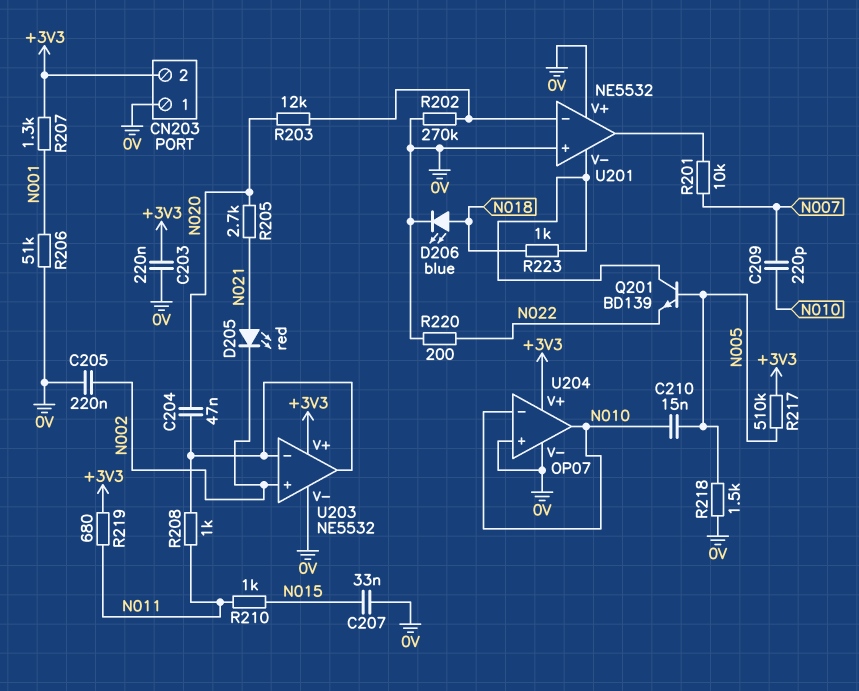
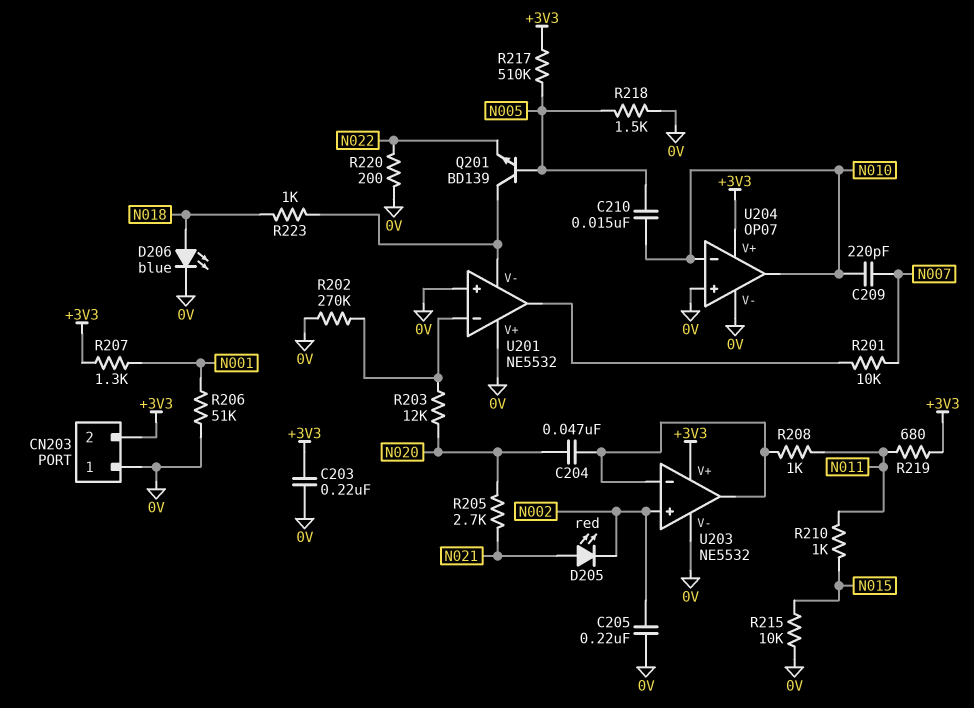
C207: 33nF (0V, N015) -> none
R215: none -> 10k (0V, N015)

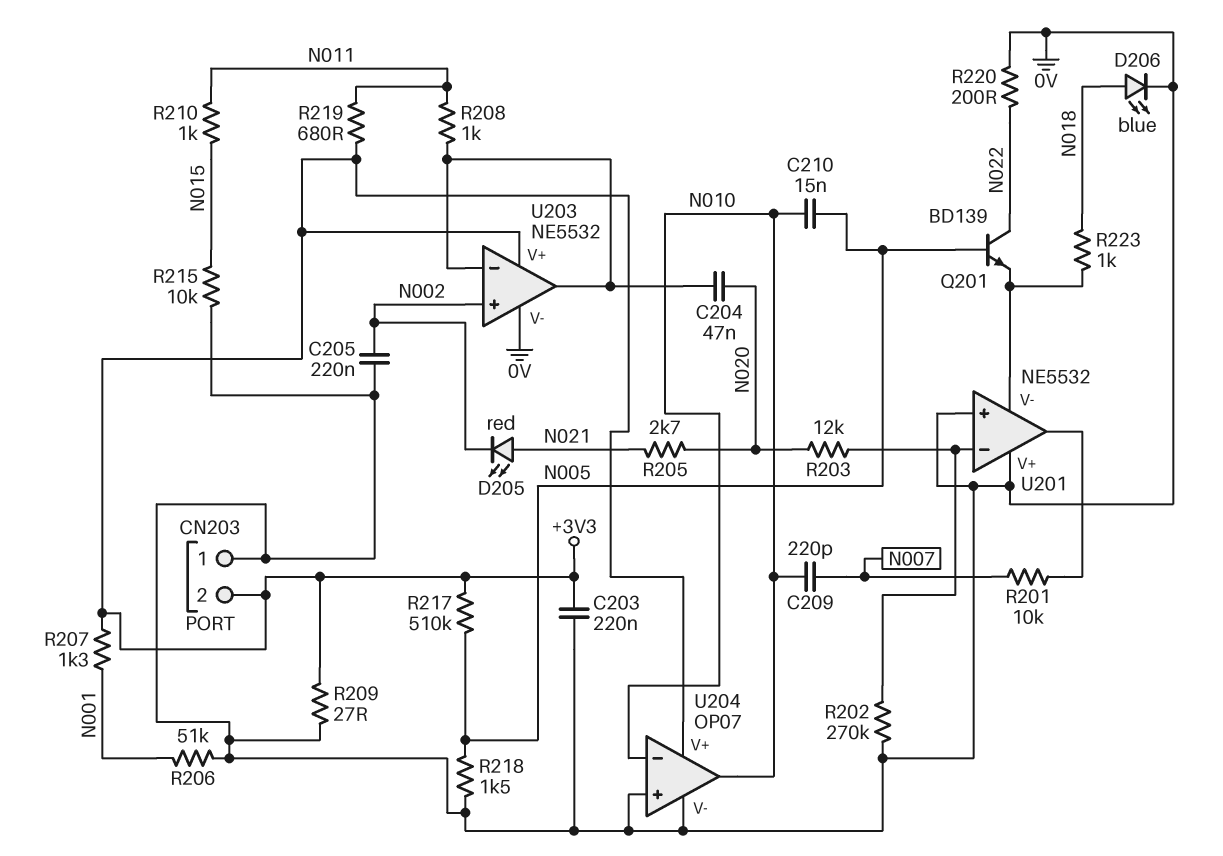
Q201: NPN BD139 (B N005, C U201/V-, E N022) -> NPN BD139 (B N005, C N022, E U201/V-)
R209: none -> 27 (+3V3, 0V)

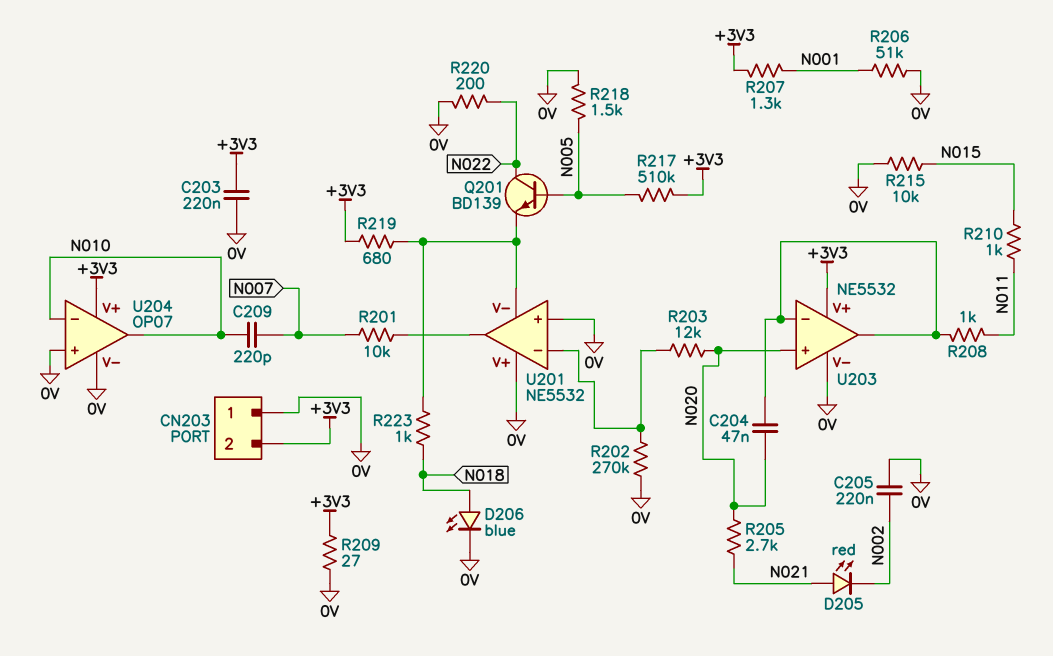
C210: 15nF (N005, N010) -> none
R219: 680 (+3V3, N011) -> 680 (+3V3, U201/V-)
U203 pin in+: N002 -> N020

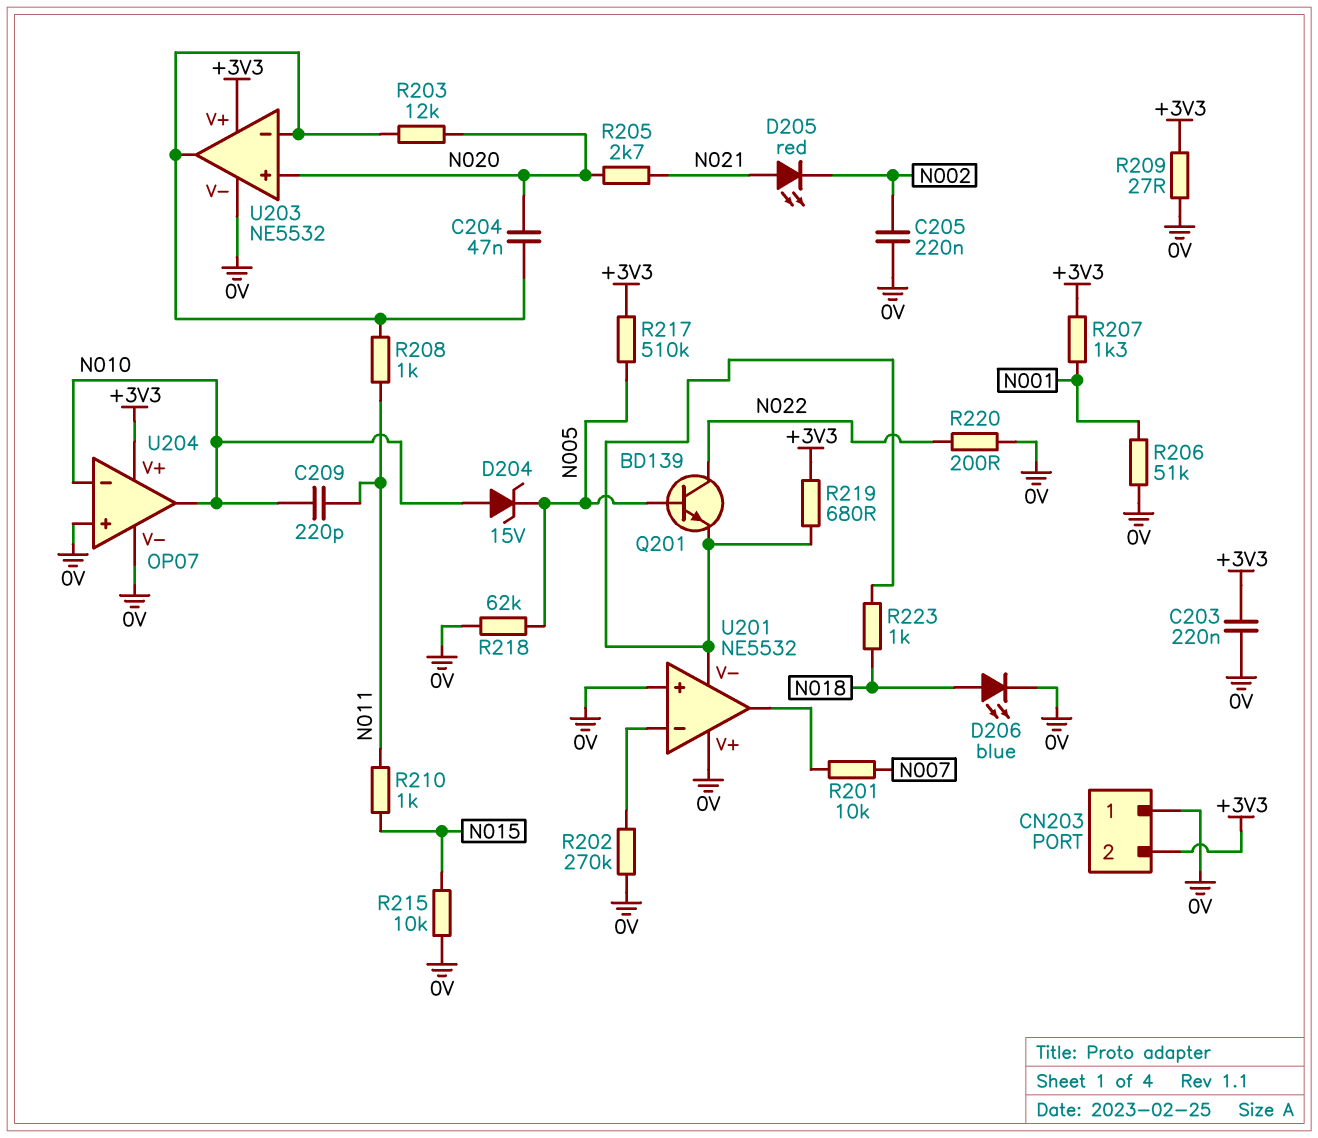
C209: 220pF (N007, N010) -> 220pF (N010, N011)
D204: none -> zener 15V (A N010, K N005)
R203: 12k (N020, U201/in-) -> 12k (N020, U203/in-)
R218: 1.5k (0V, N005) -> 62k (0V, N005)

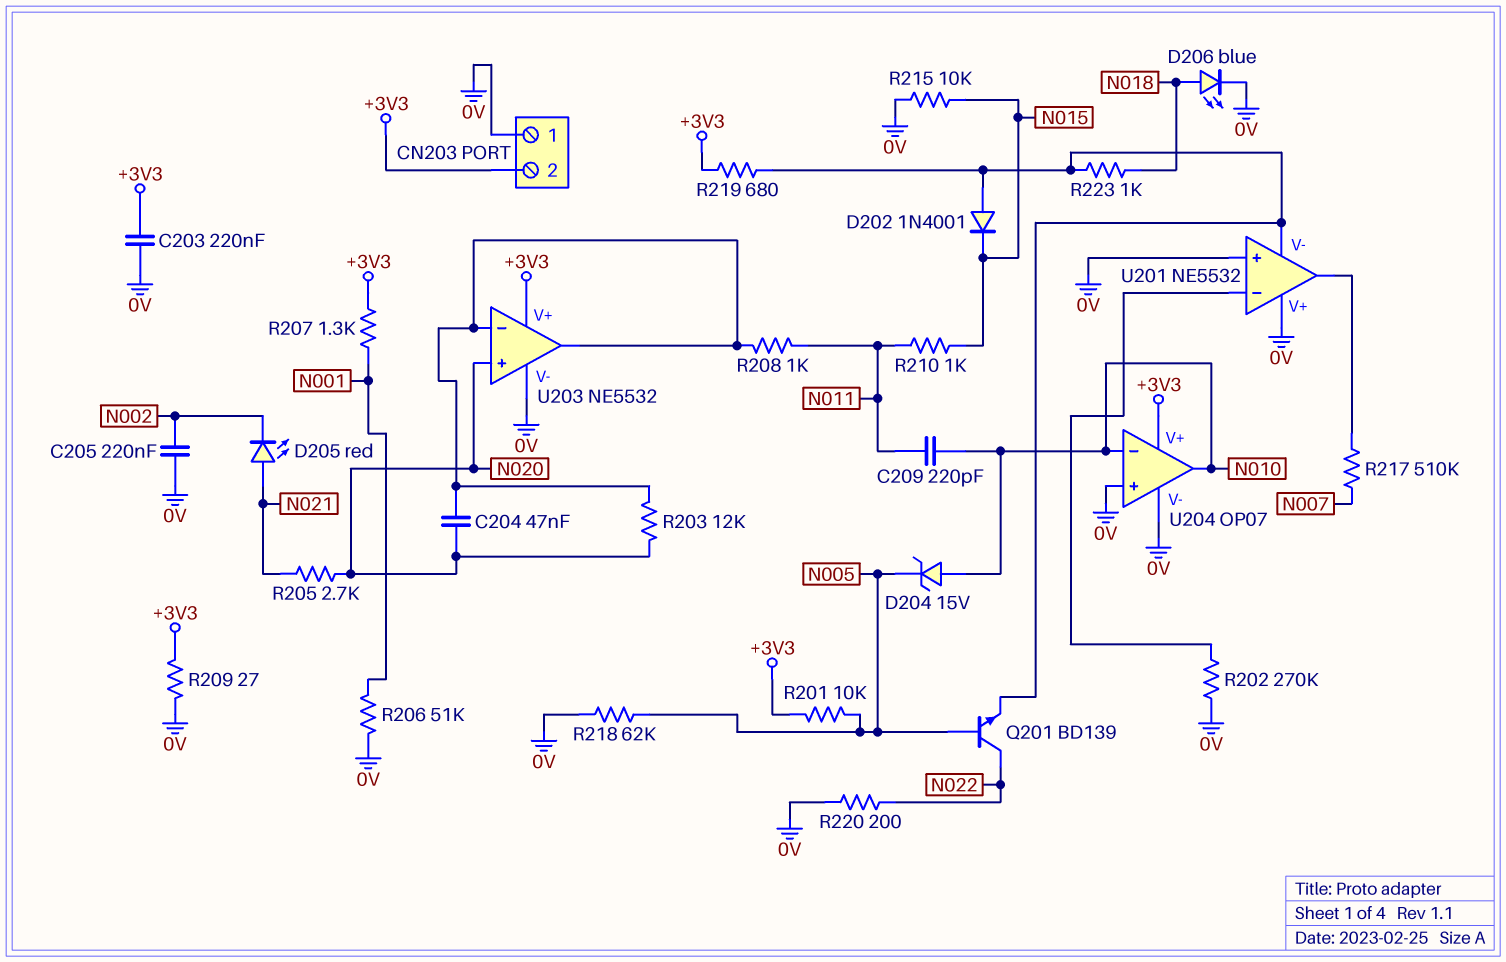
D202: none -> diode 1N4001 (A U201/V-, K N015)
R201: 10k (N007, U201/out) -> 10k (+3V3, N005)
R217: 510k (+3V3, N005) -> 510k (N007, U201/out)

